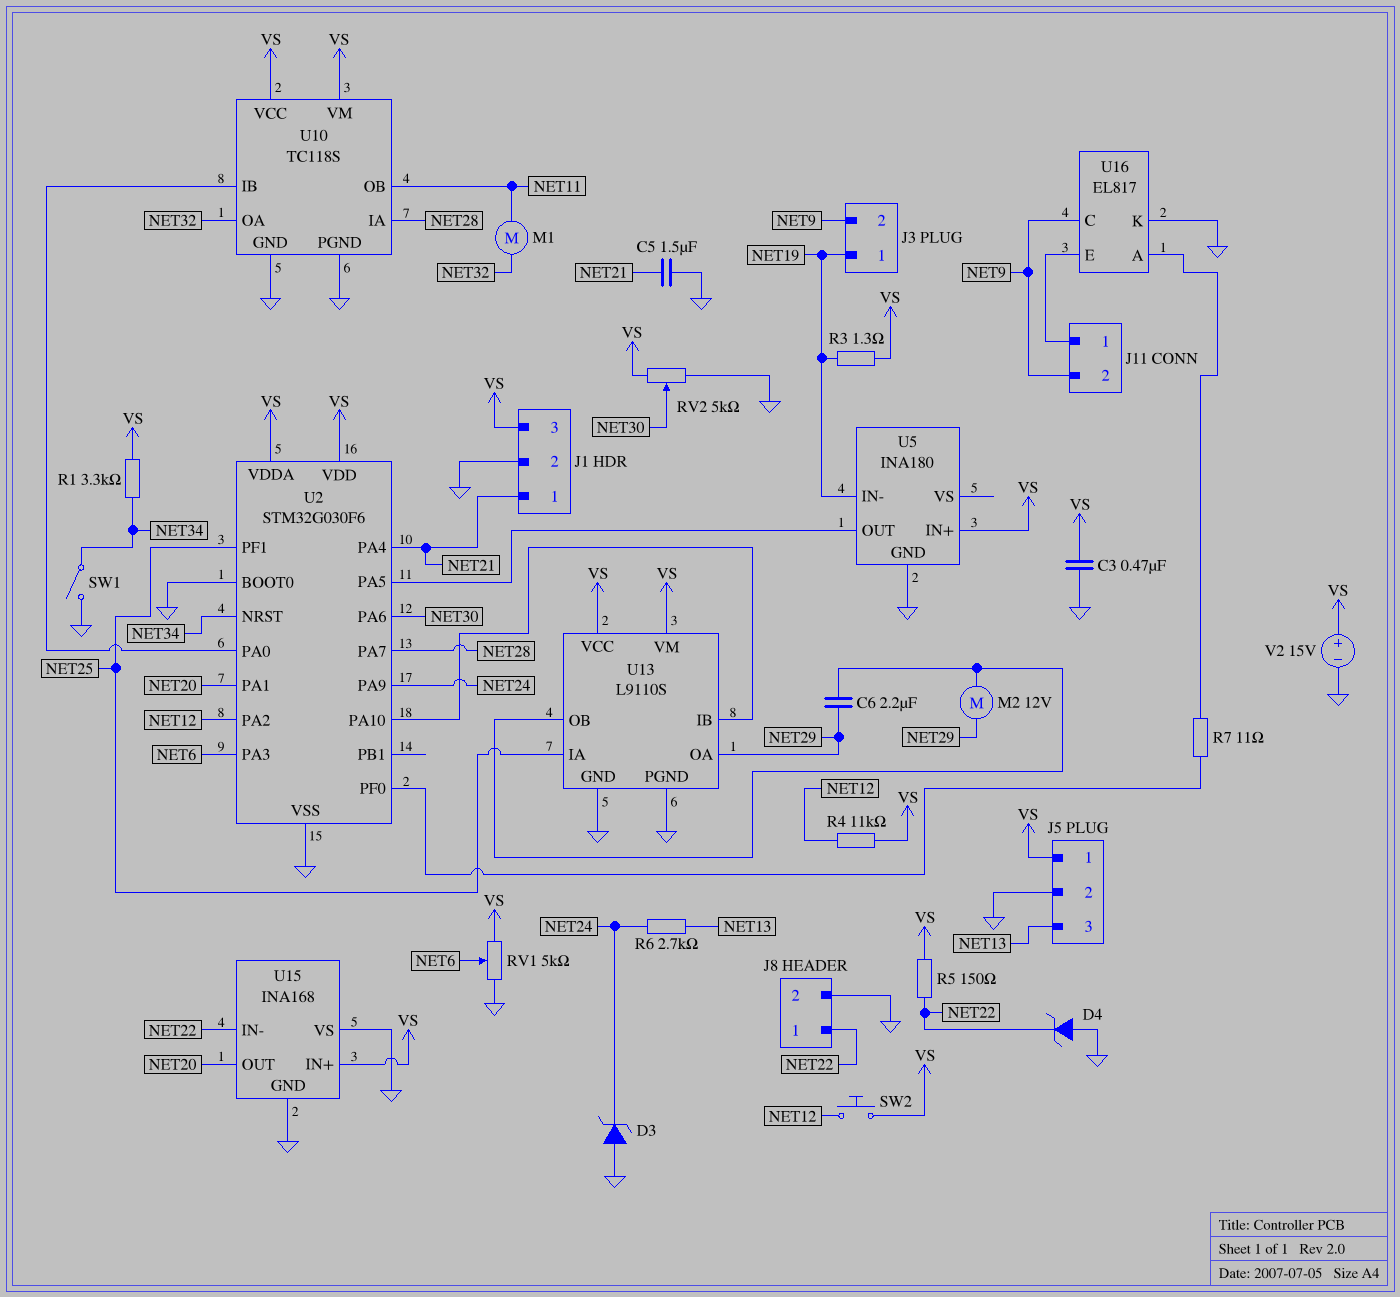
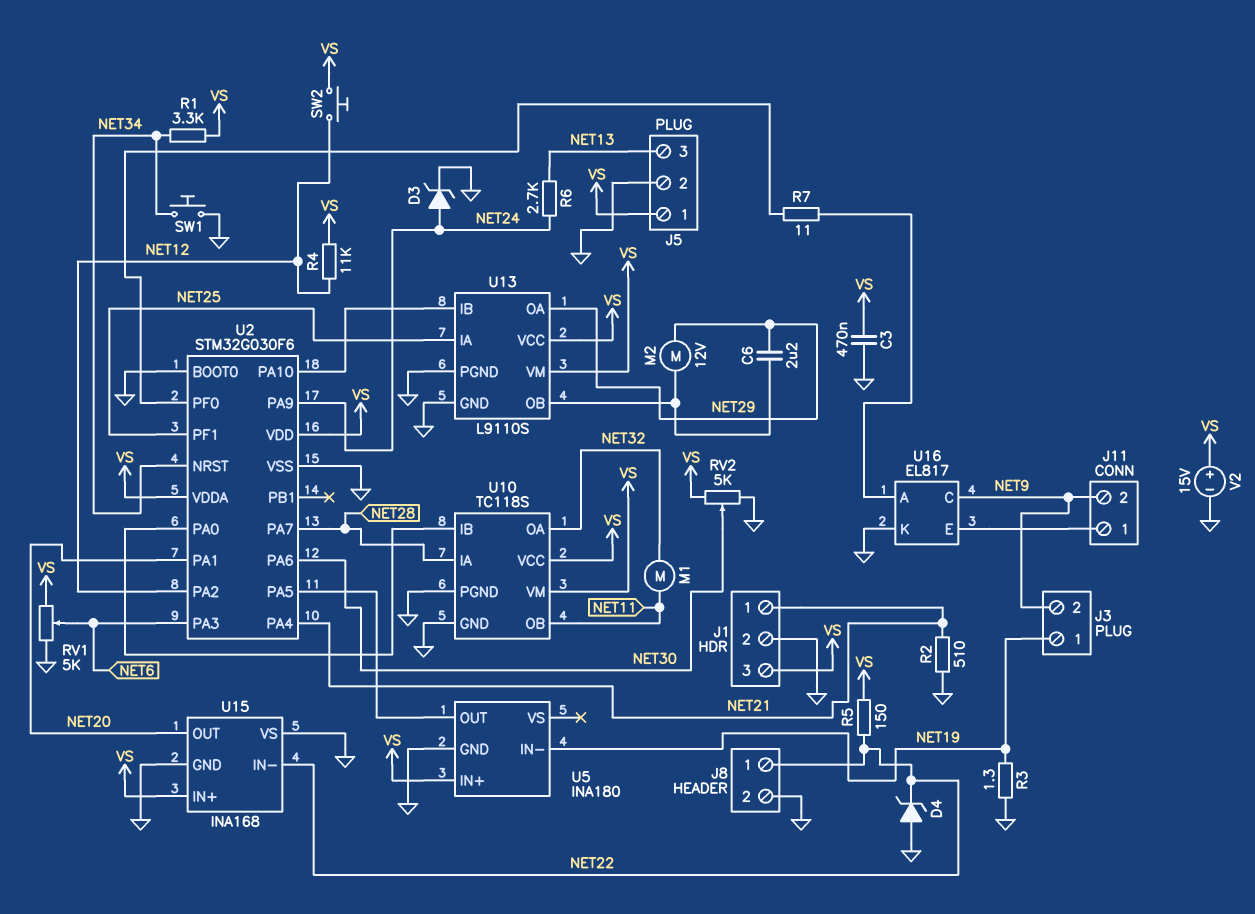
C5: 1.5uF (GND, NET21) -> none
D3: zener (A GND, K NET24) -> zener (A NET24, K GND)
R2: none -> 510 (GND, NET21)
R3: 1.3 (NET19, VS) -> 1.3 (GND, NET19)
SW1: switch (GND, NET34) -> button (GND, NET34)

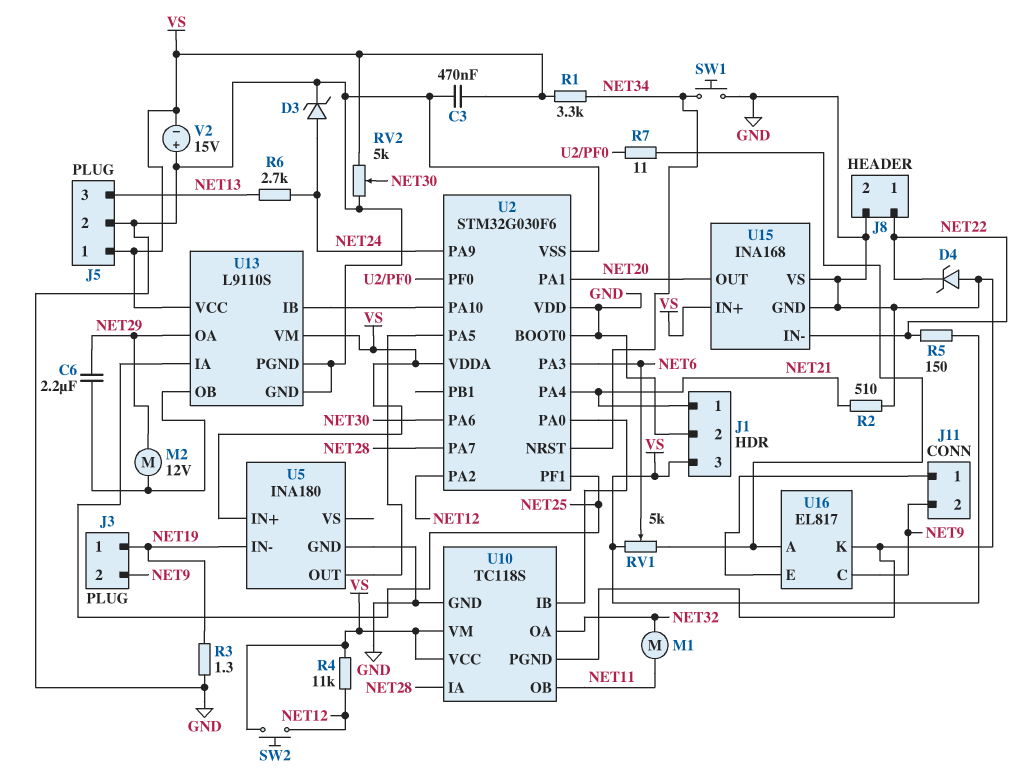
RV1: 5k (GND, VS, wiper NET6) -> 5k (U16/A, VS, wiper NET6)
U2 pin VDD: VS -> GND
V2: 15V (plus VS, minus GND) -> 15V (plus GND, minus VS)

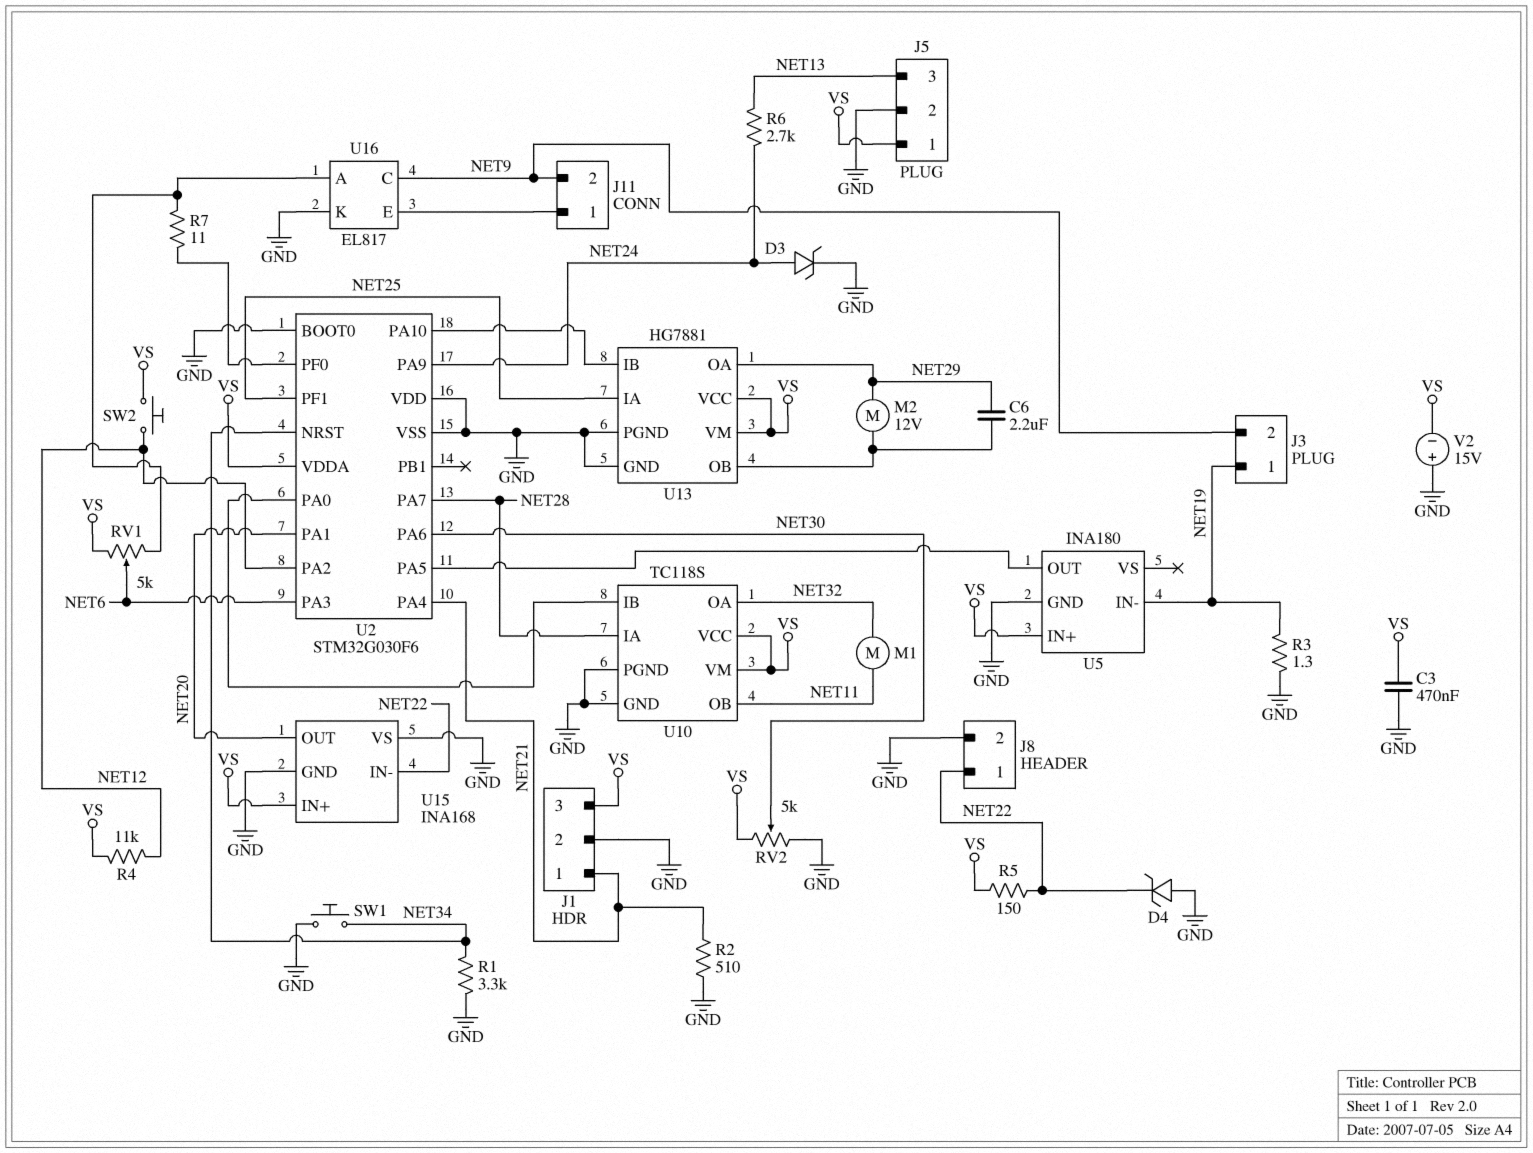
R1: 3.3k (NET34, VS) -> 3.3k (GND, NET34)
U13: L9110S -> HG7881

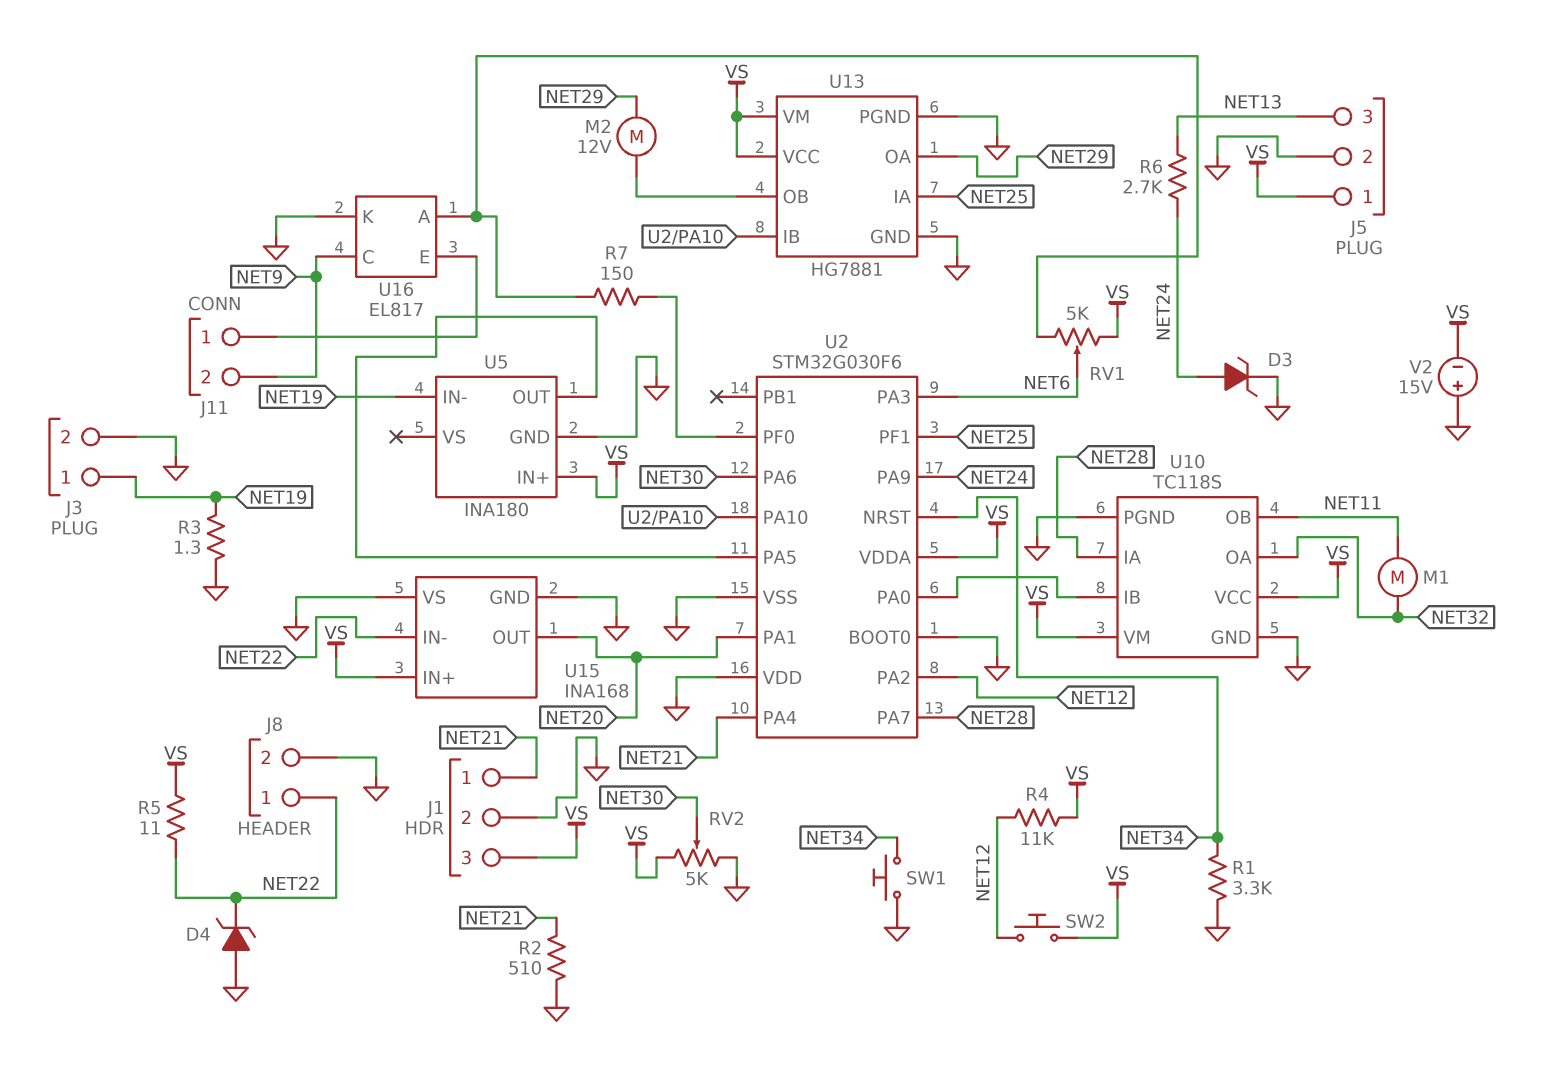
C3: 470nF (GND, VS) -> none
C6: 2.2uF (NET29, U13/OB) -> none
J3 pin 2: NET9 -> GND
R5: 150 (NET22, VS) -> 11 (NET22, VS)
R7: 11 (U2/PF0, U16/A) -> 150 (U2/PF0, U16/A)

